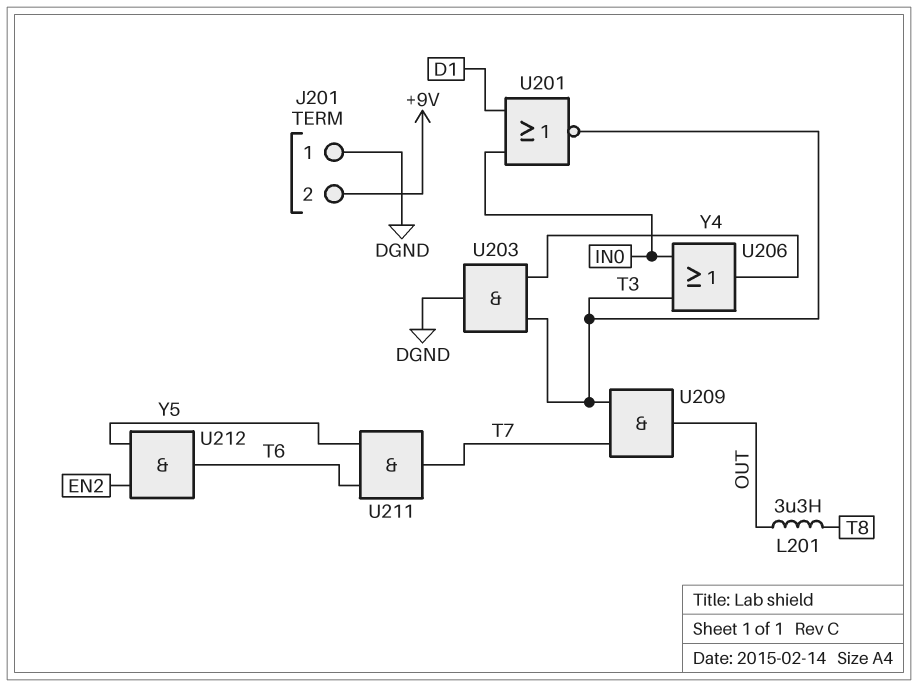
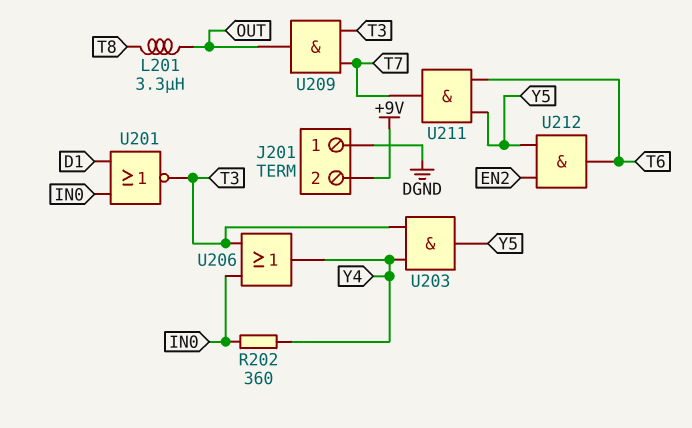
R202: none -> 360 (IN0, Y4)
U203: AND (in T3, in Y4, out DGND) -> AND (in T3, in Y4, out Y5)

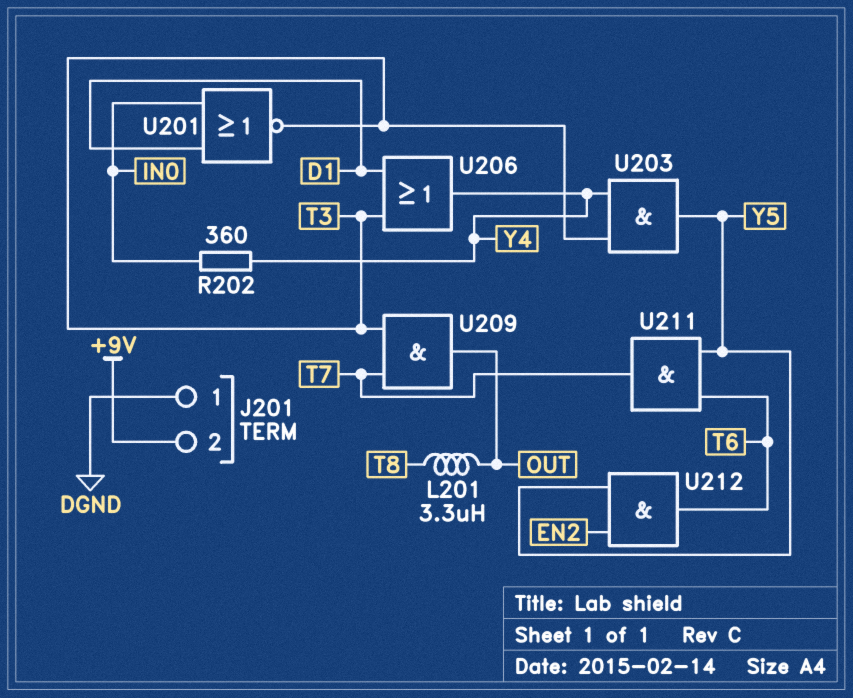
U206: OR (in IN0, in T3, out Y4) -> OR (in D1, in T3, out Y4)

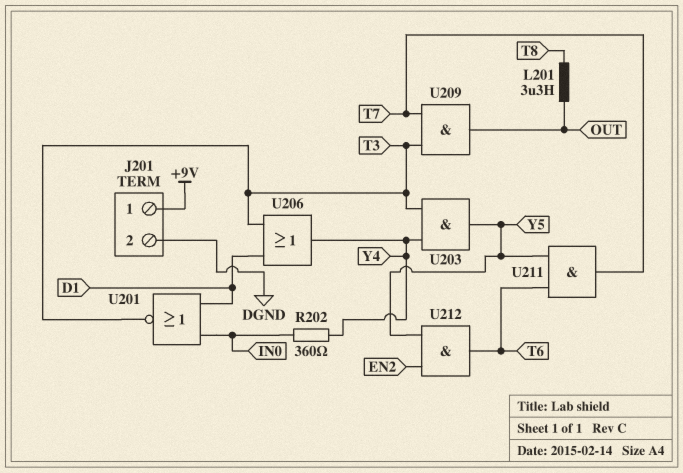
J201 pin 1: DGND -> +9V
J201 pin 2: +9V -> DGND

